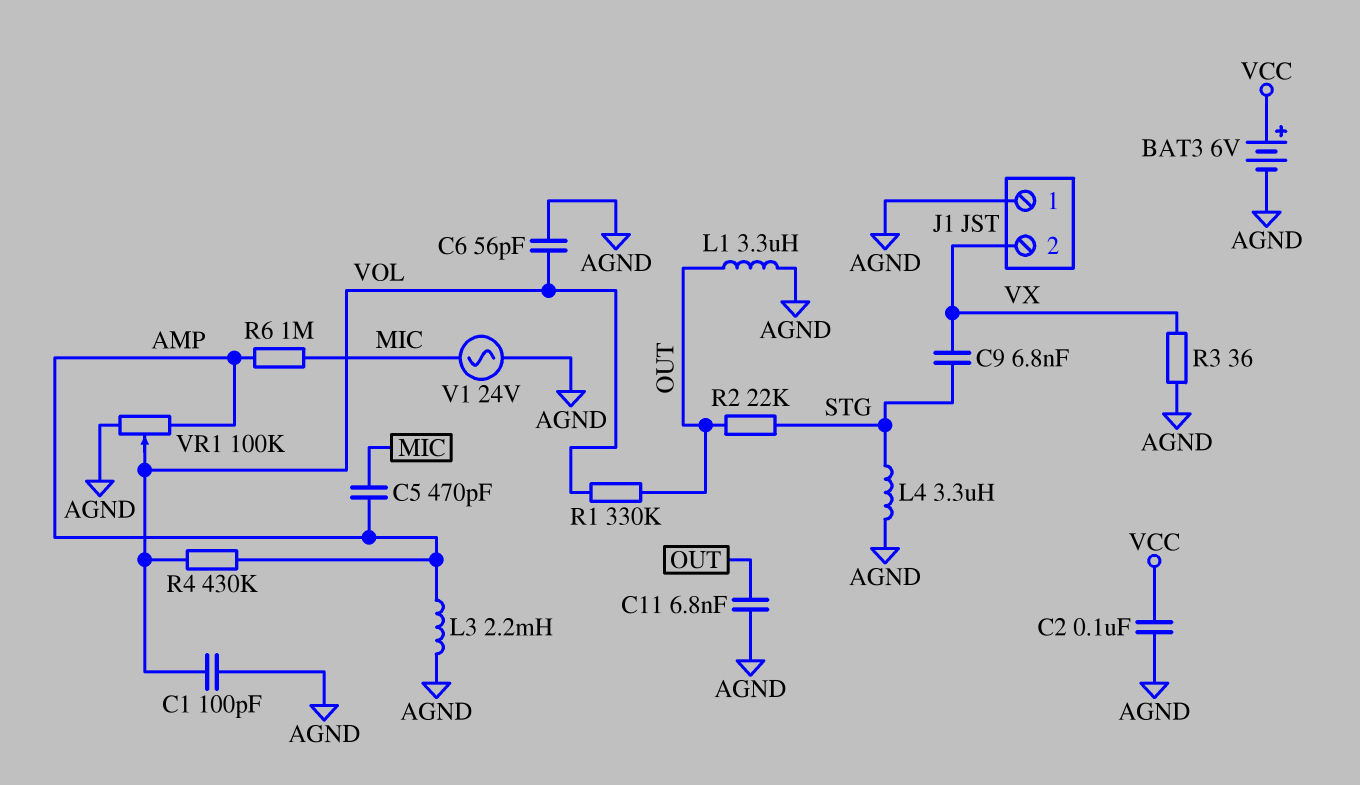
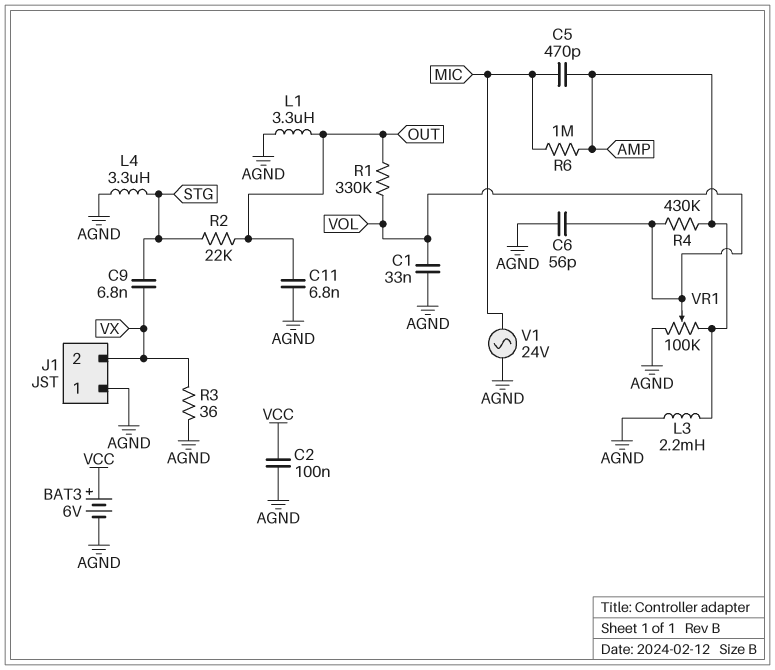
C1: 100pF (AGND, VOL) -> 33nF (AGND, VOL)

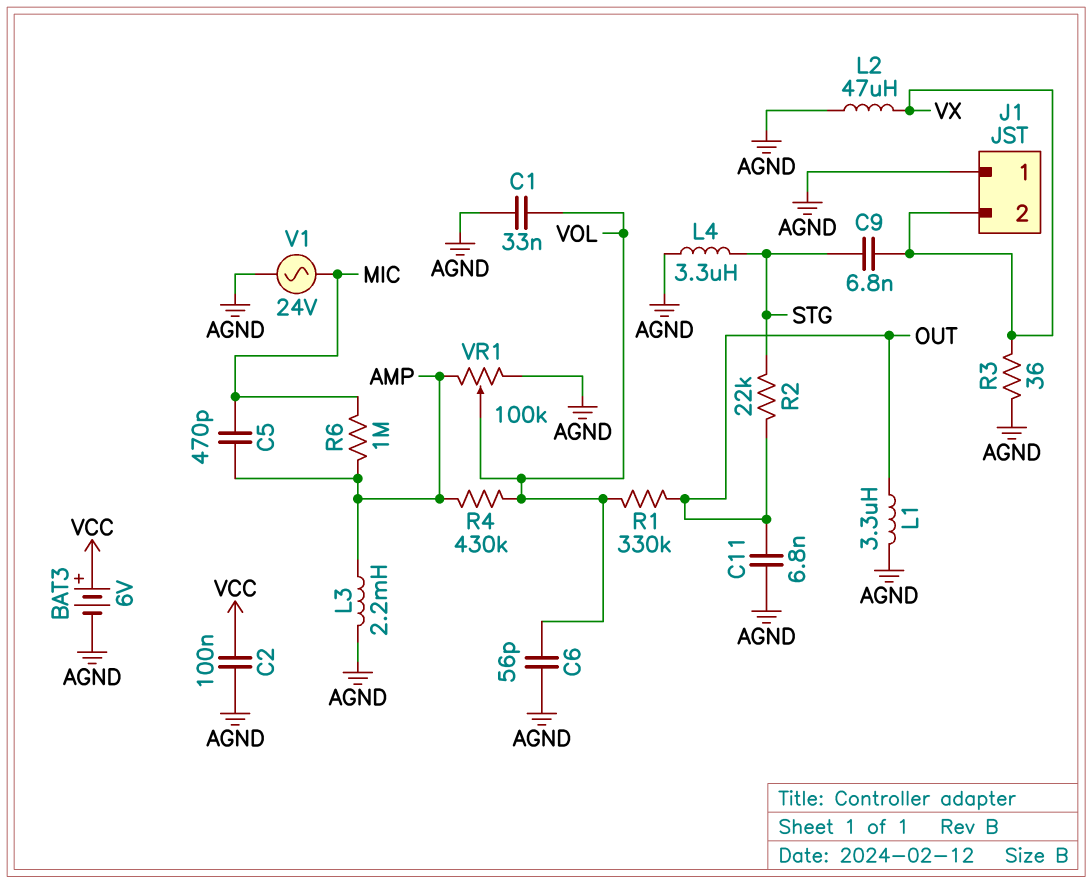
L2: none -> 47uH (AGND, VX)

